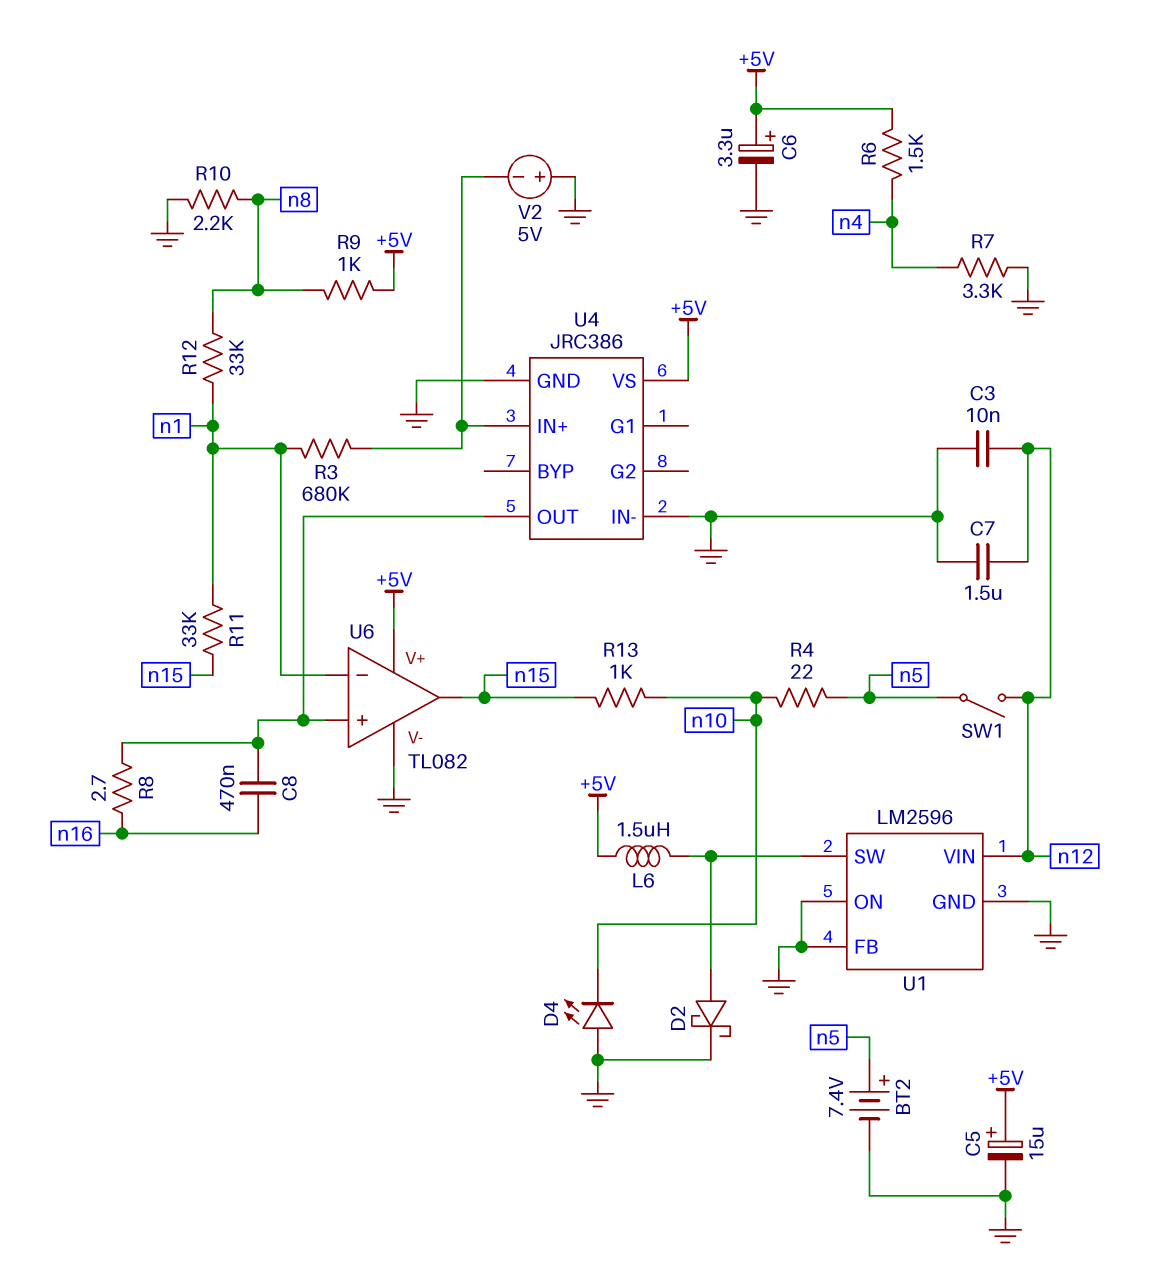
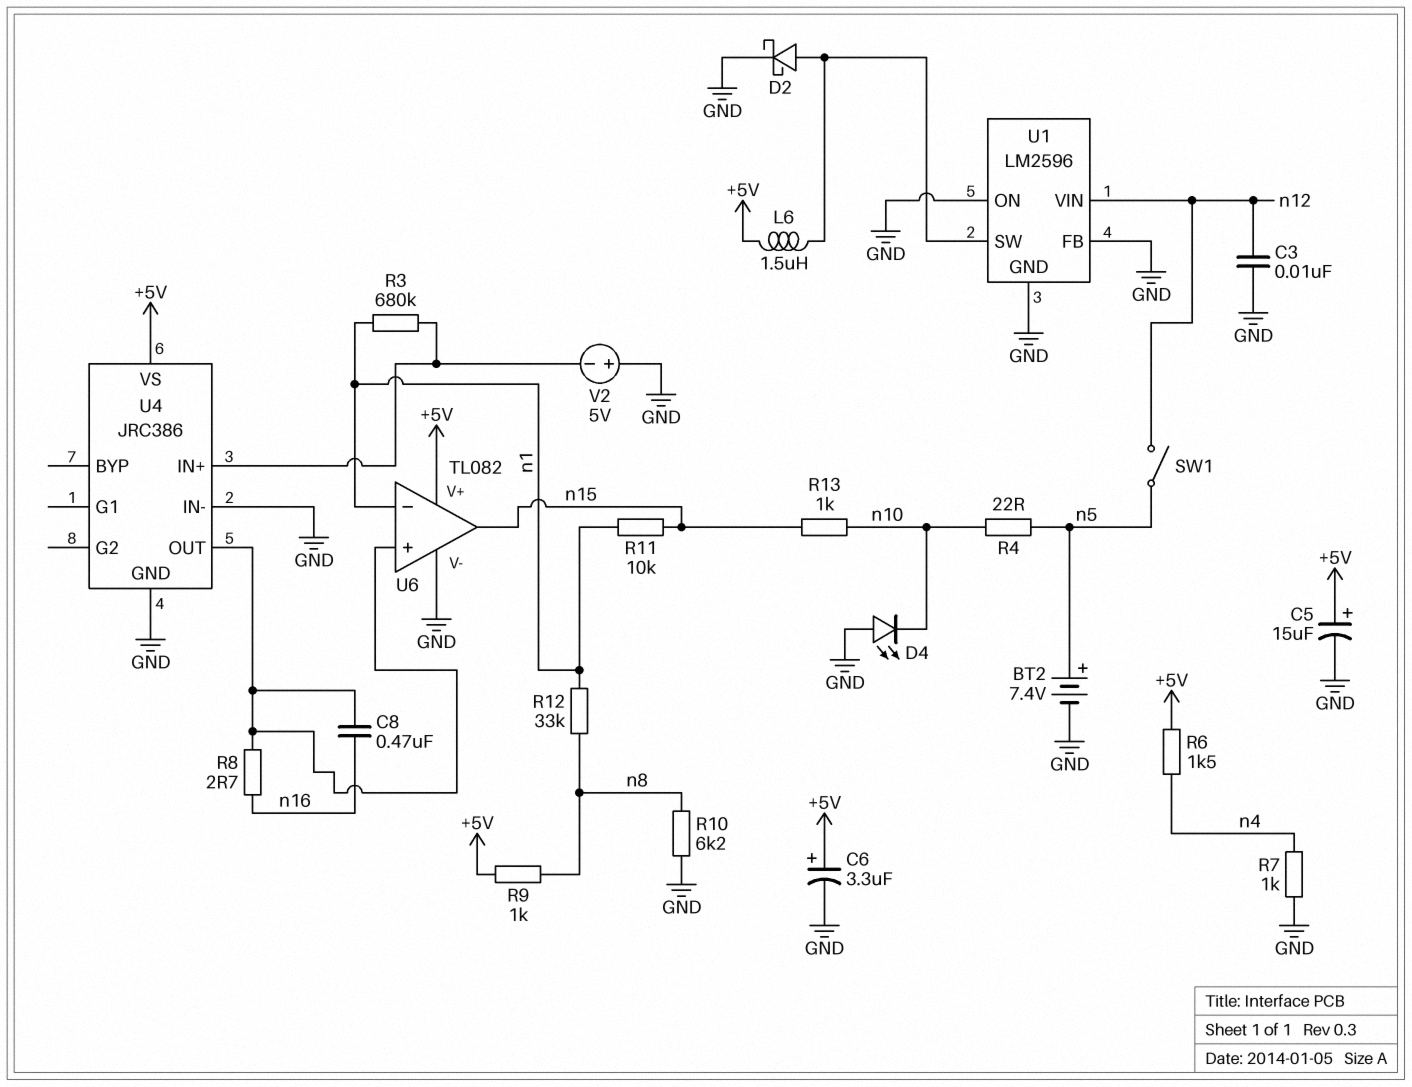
C7: 1.5uF (GND, n12) -> none
R7: 3.3k (GND, n4) -> 1k (GND, n4)
R10: 2.2k (GND, n8) -> 6.2k (GND, n8)
R11: 33k (n1, n15) -> 10k (n1, n15)

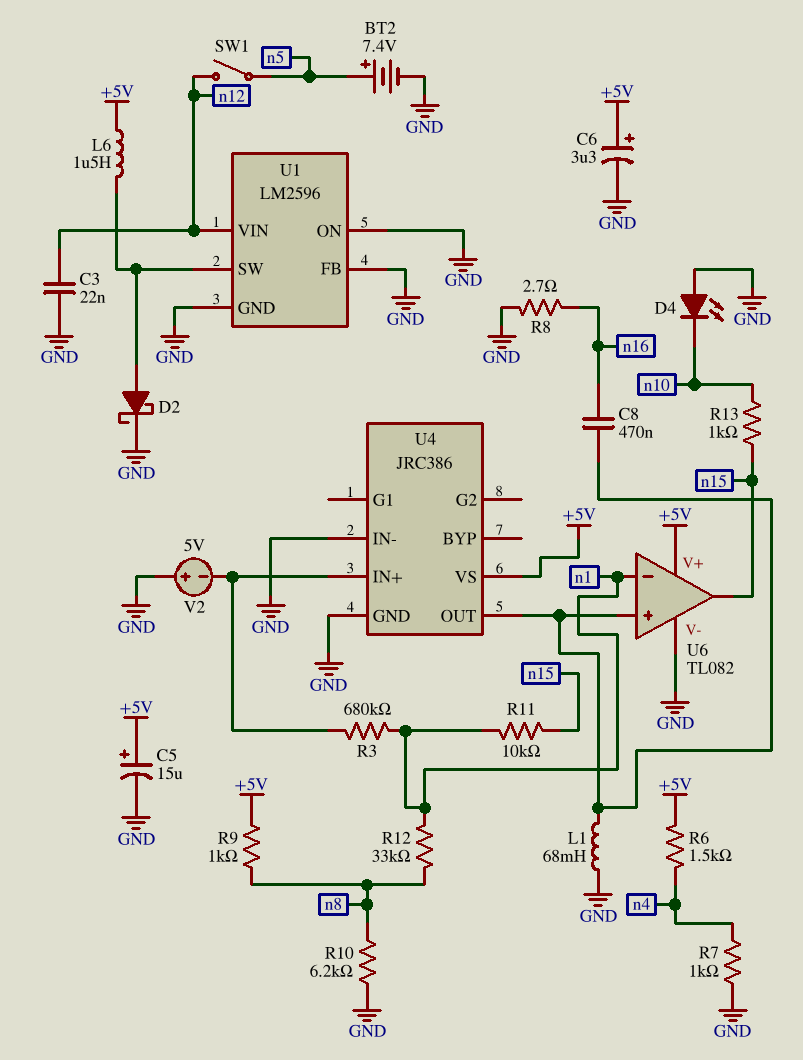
C3: 10nF (GND, n12) -> 22nF (GND, n12)
L1: none -> 68mH (GND, U4/OUT)
R4: 22 (n5, n10) -> none
R8: 2.7 (U4/OUT, n16) -> 2.7 (GND, n16)

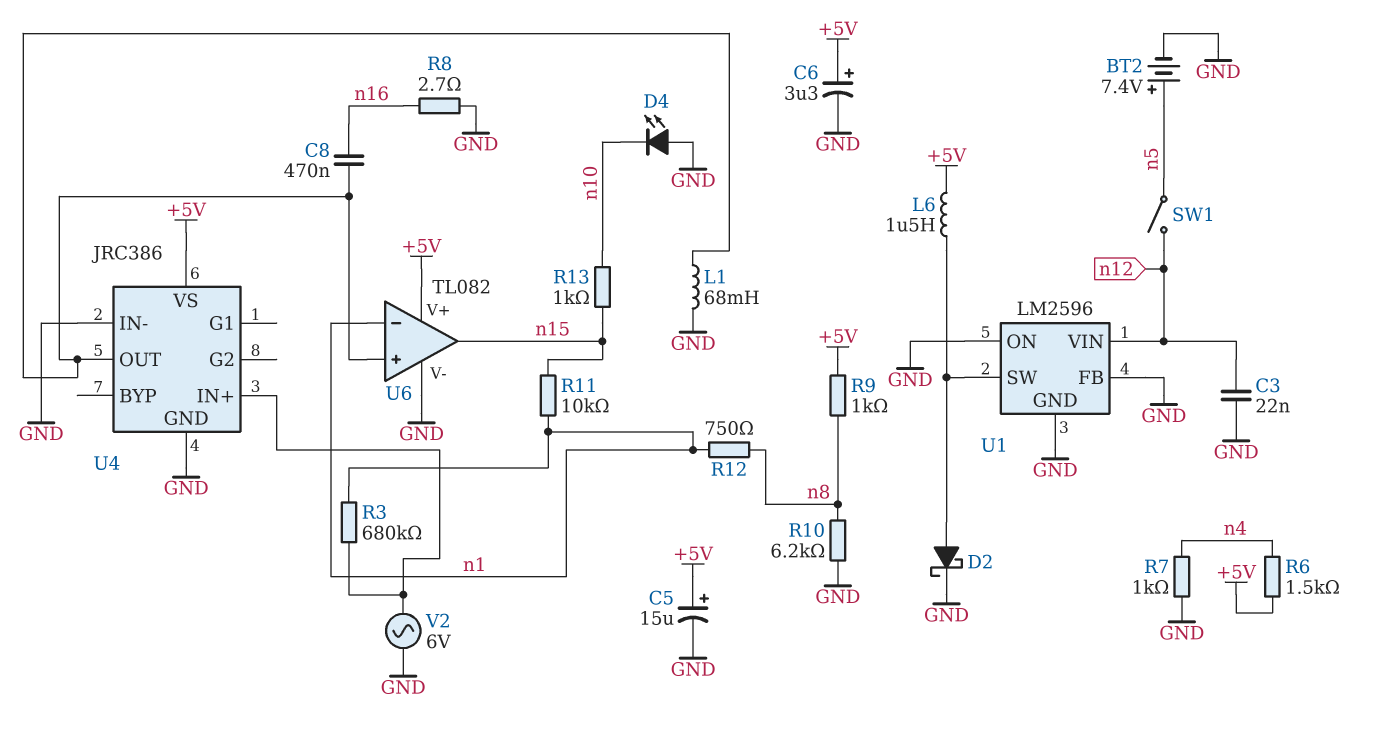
R12: 33k (n1, n8) -> 750 (n1, n8)
V2: 5V (plus GND, minus U4/IN+) -> AC 6V (GND, U4/IN+)

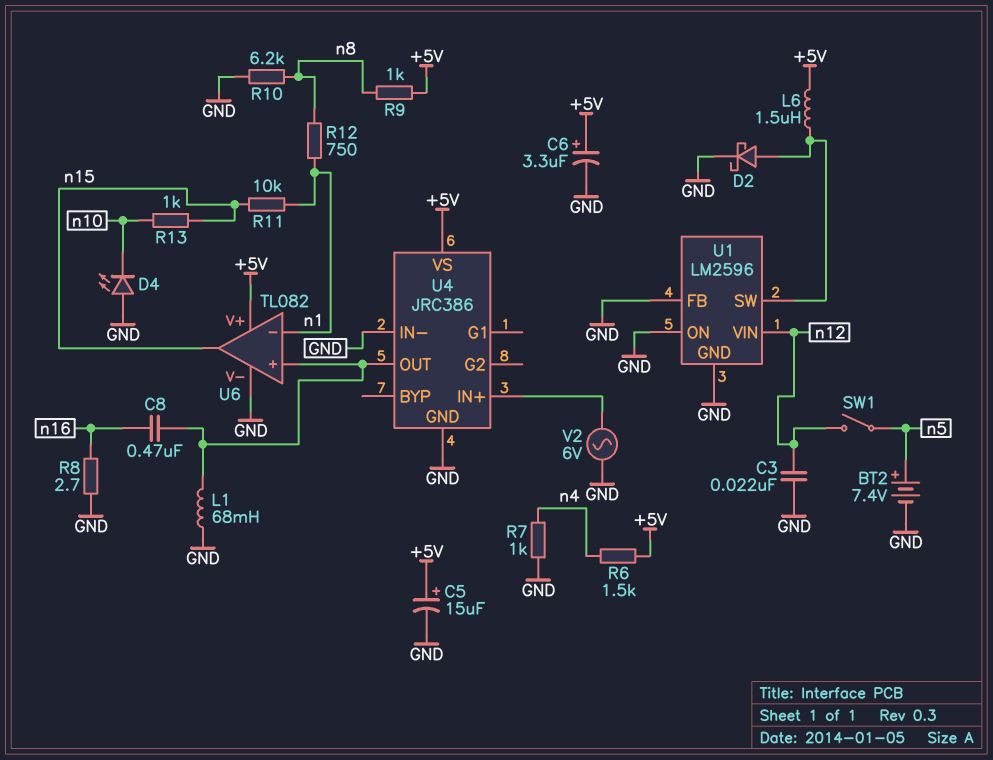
R3: 680k (U4/IN+, n1) -> none

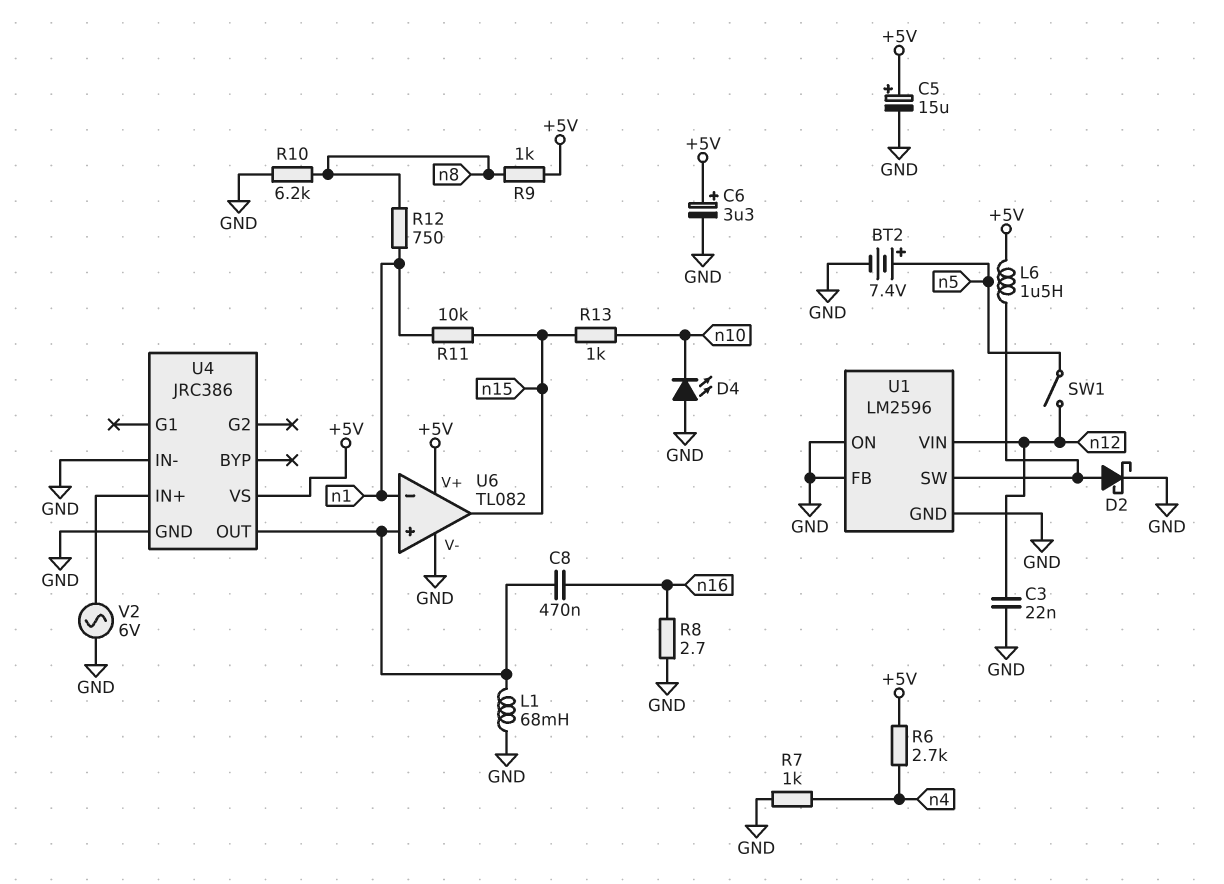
R6: 1.5k (+5V, n4) -> 2.7k (+5V, n4)

